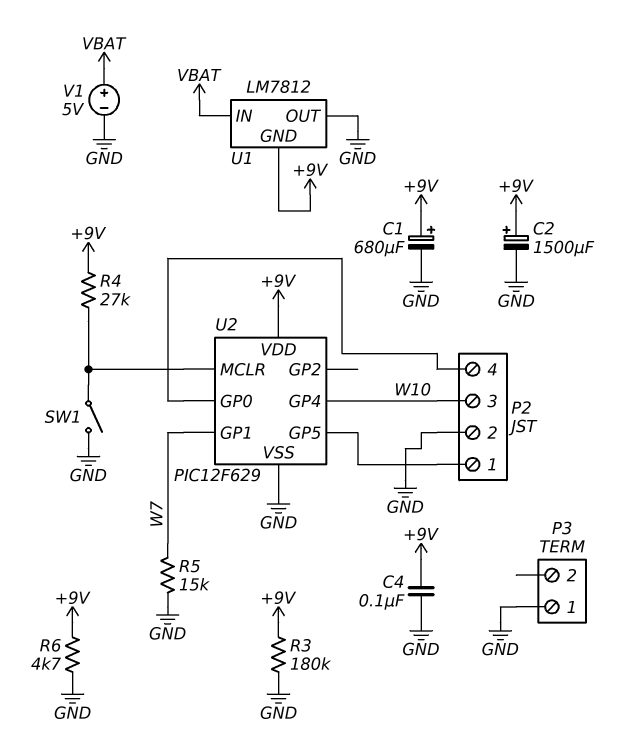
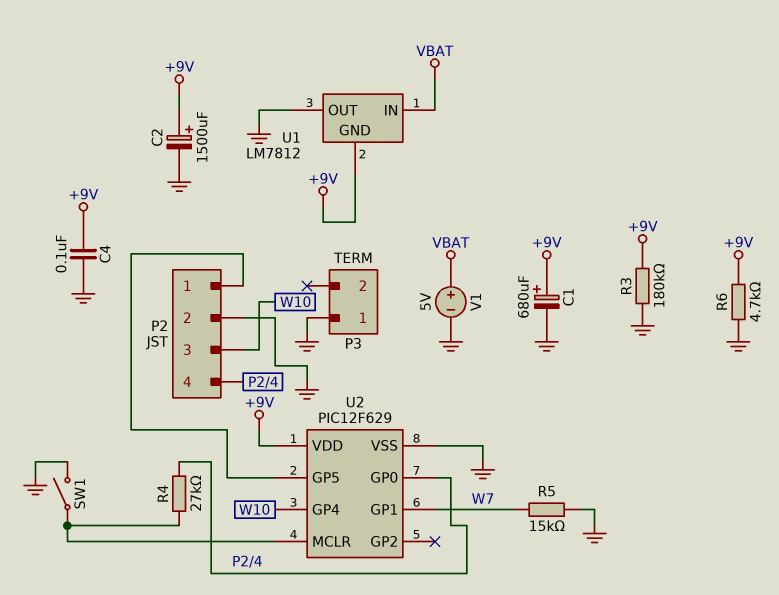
R4: 27k (+9V, U2/MCLR) -> 27k (P2/4, U2/MCLR)

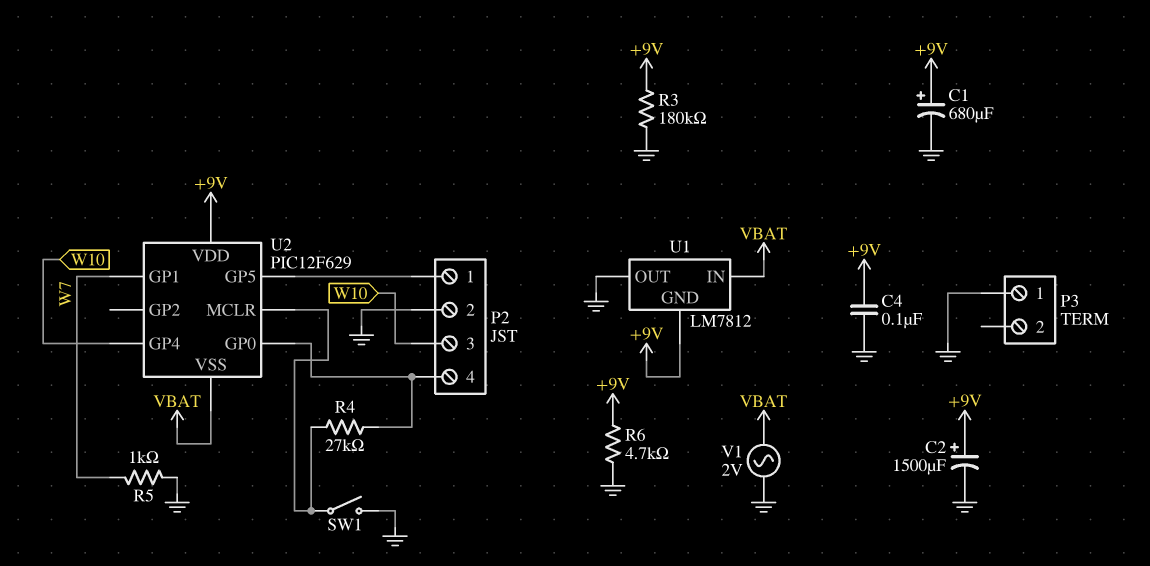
R5: 15k (GND, W7) -> 1k (GND, W7)
U2 pin VSS: GND -> VBAT
V1: 5V (plus VBAT, minus GND) -> AC 2V (GND, VBAT)

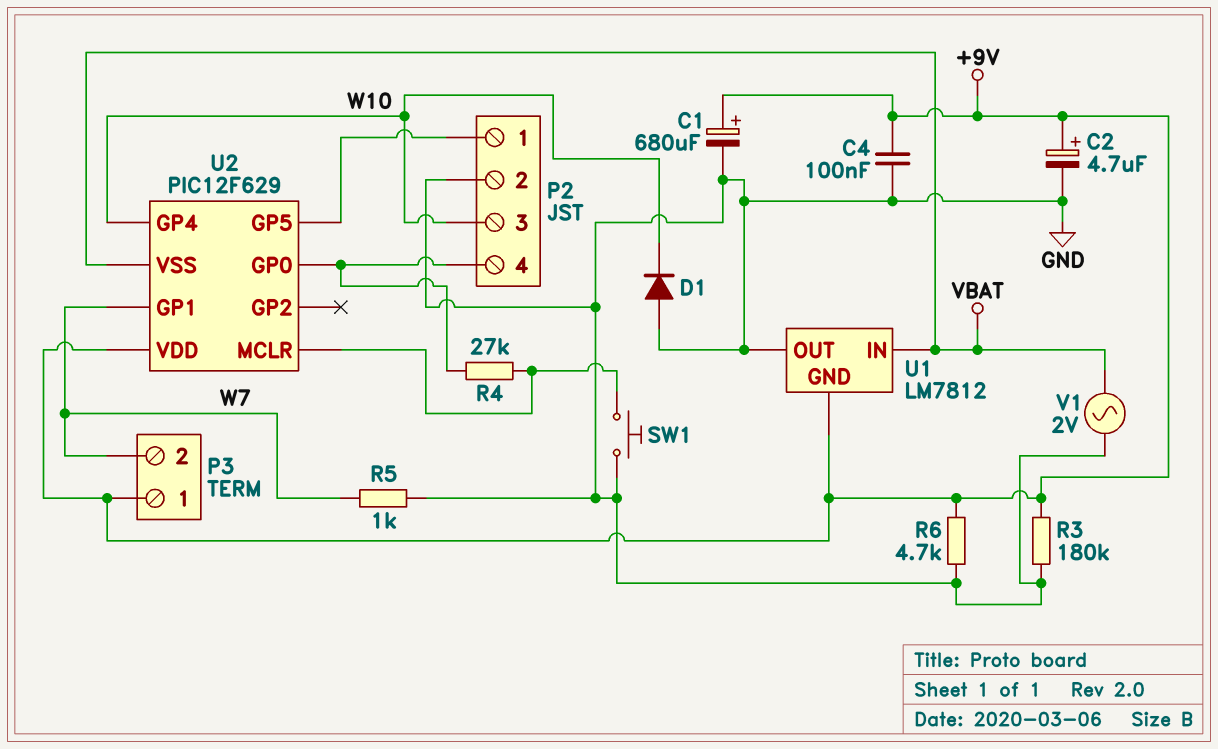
C2: 1500uF (plus +9V, minus GND) -> 4.7uF (plus +9V, minus GND)
D1: none -> diode (A GND, K W10)
P3 pin 1: GND -> +9V
P3 pin 2: none -> W7
SW1: switch (GND, U2/MCLR) -> button (GND, U2/MCLR)

